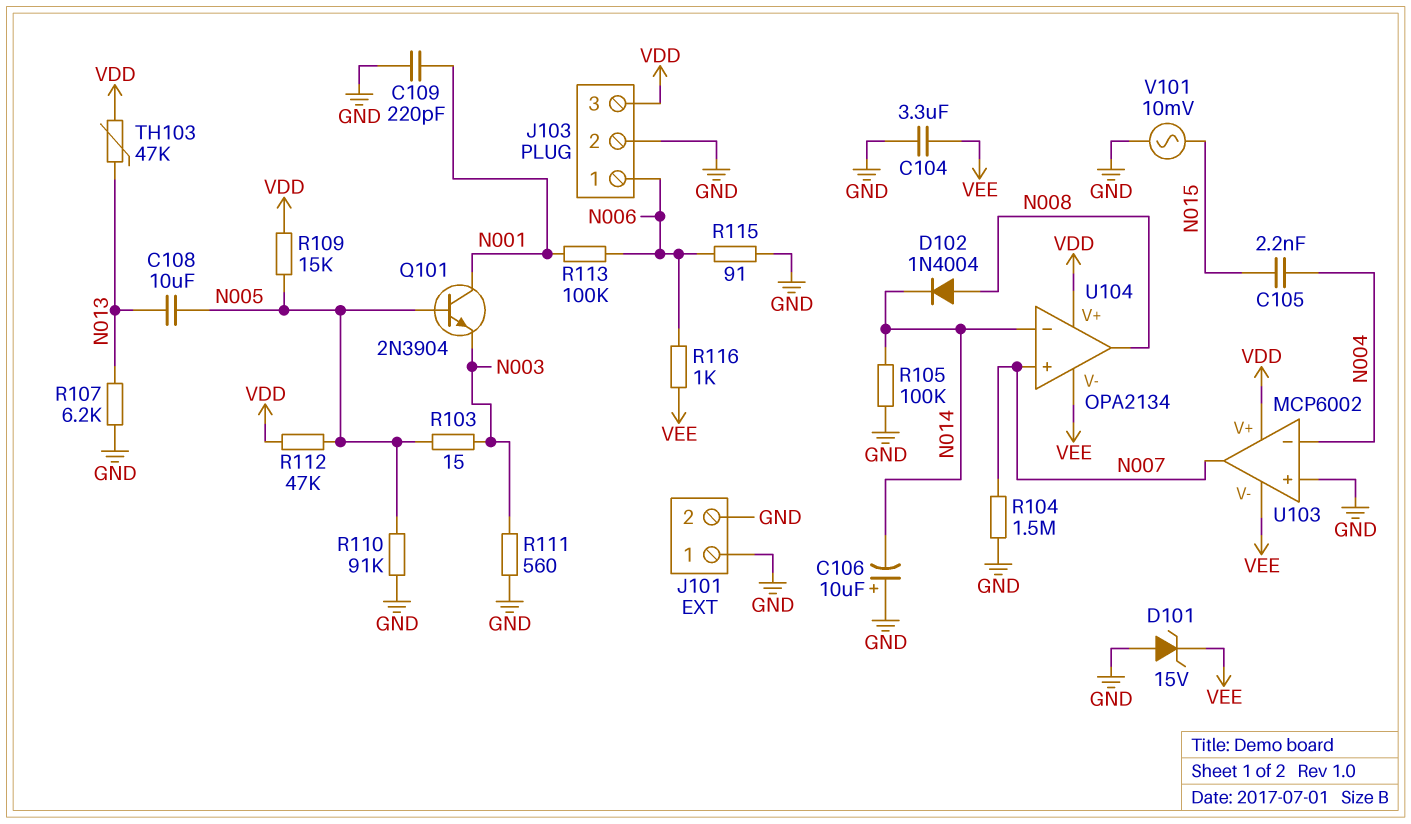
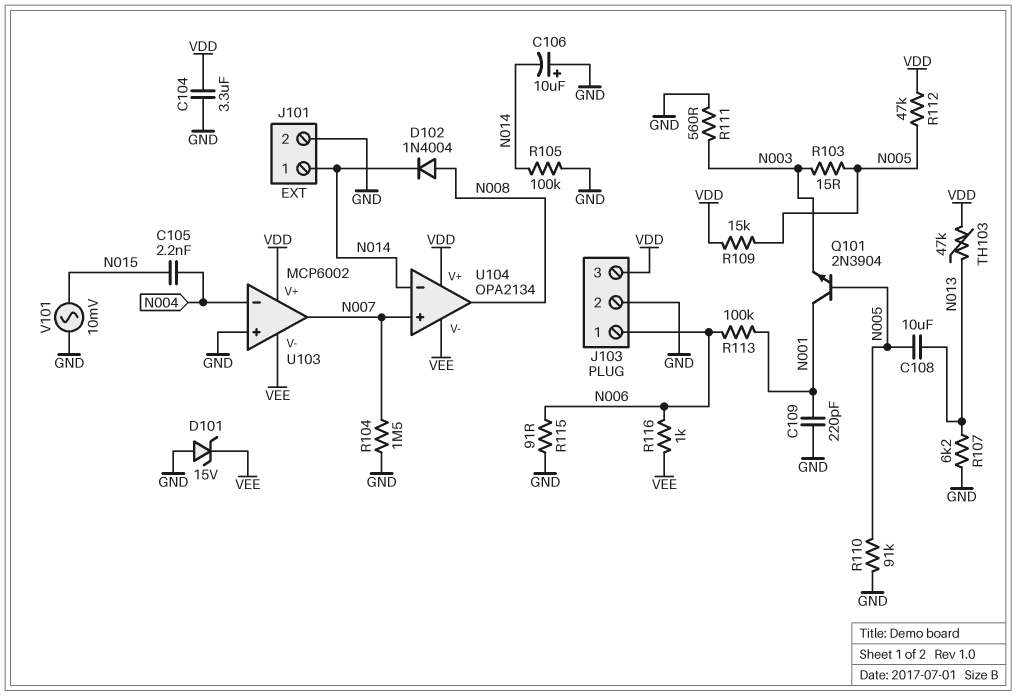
C104: 3.3uF (GND, VEE) -> 3.3uF (GND, VDD)
J101 pin 1: GND -> N014

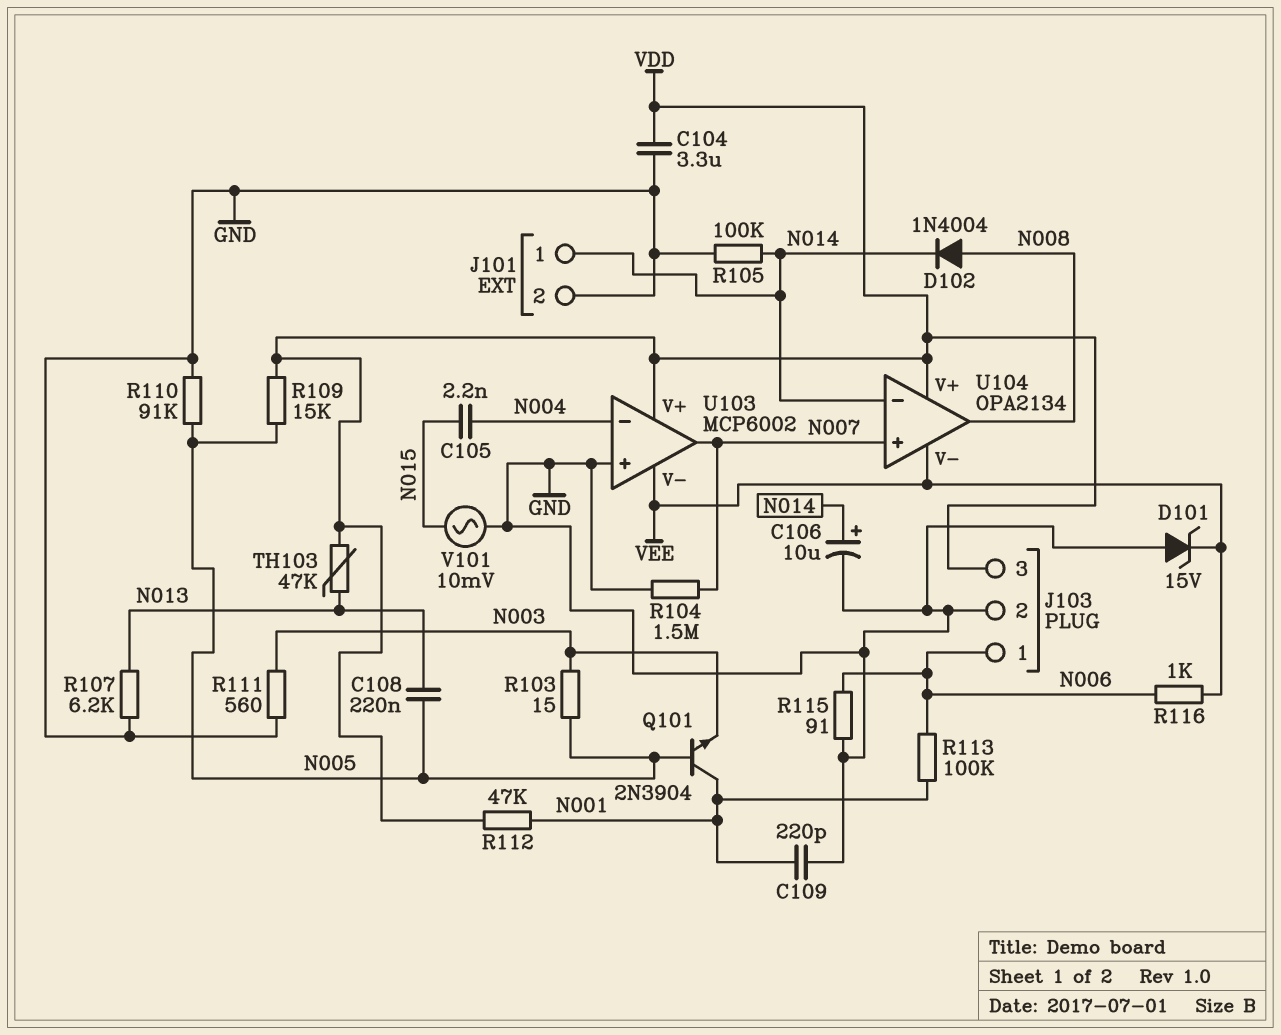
C106: 10uF (plus GND, minus N014) -> 10uF (plus N014, minus GND)
C108: 10uF (N005, N013) -> 220nF (N005, N013)
R112: 47k (N005, VDD) -> 47k (N001, VDD)

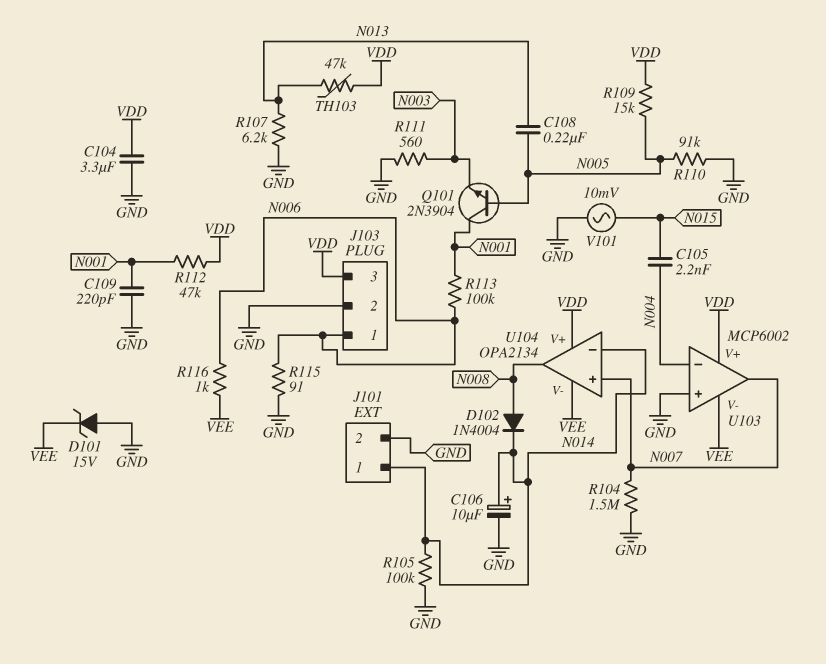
R103: 15 (N003, N005) -> none

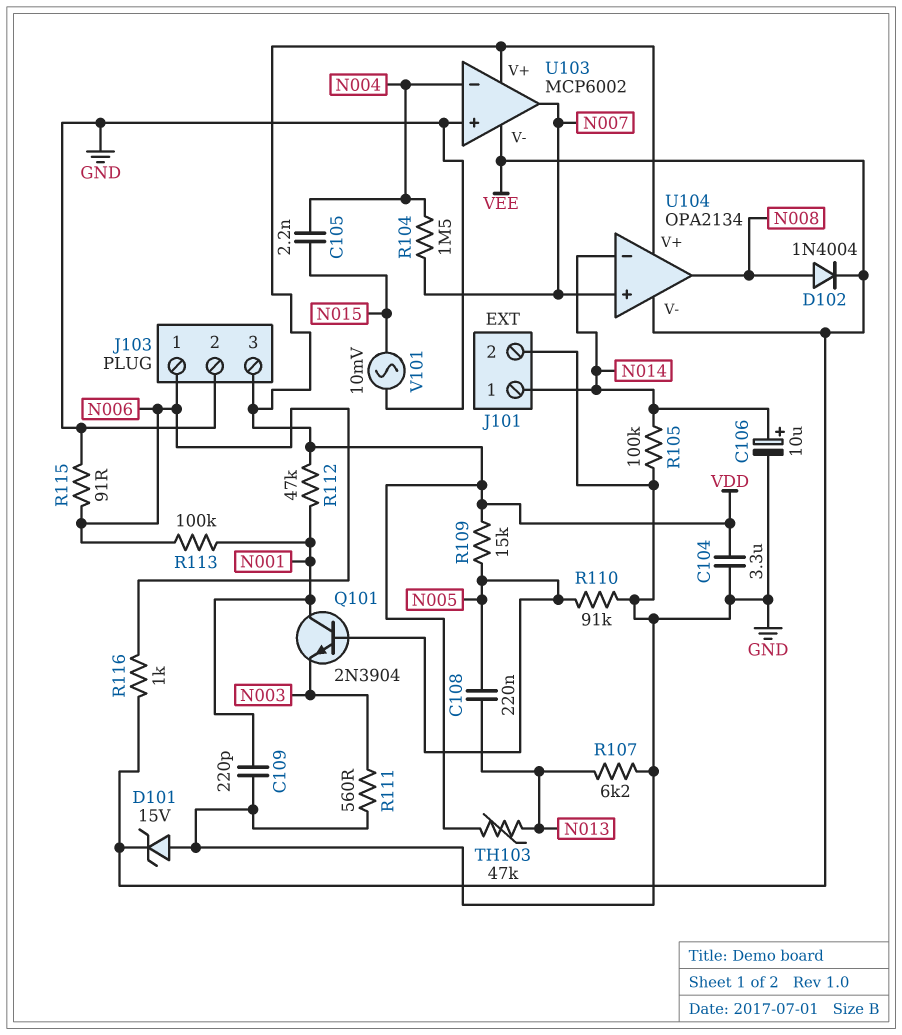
D102: diode 1N4004 (A N008, K N014) -> diode 1N4004 (A N008, K VEE)
R104: 1.5M (GND, N007) -> 1.5M (N004, N007)

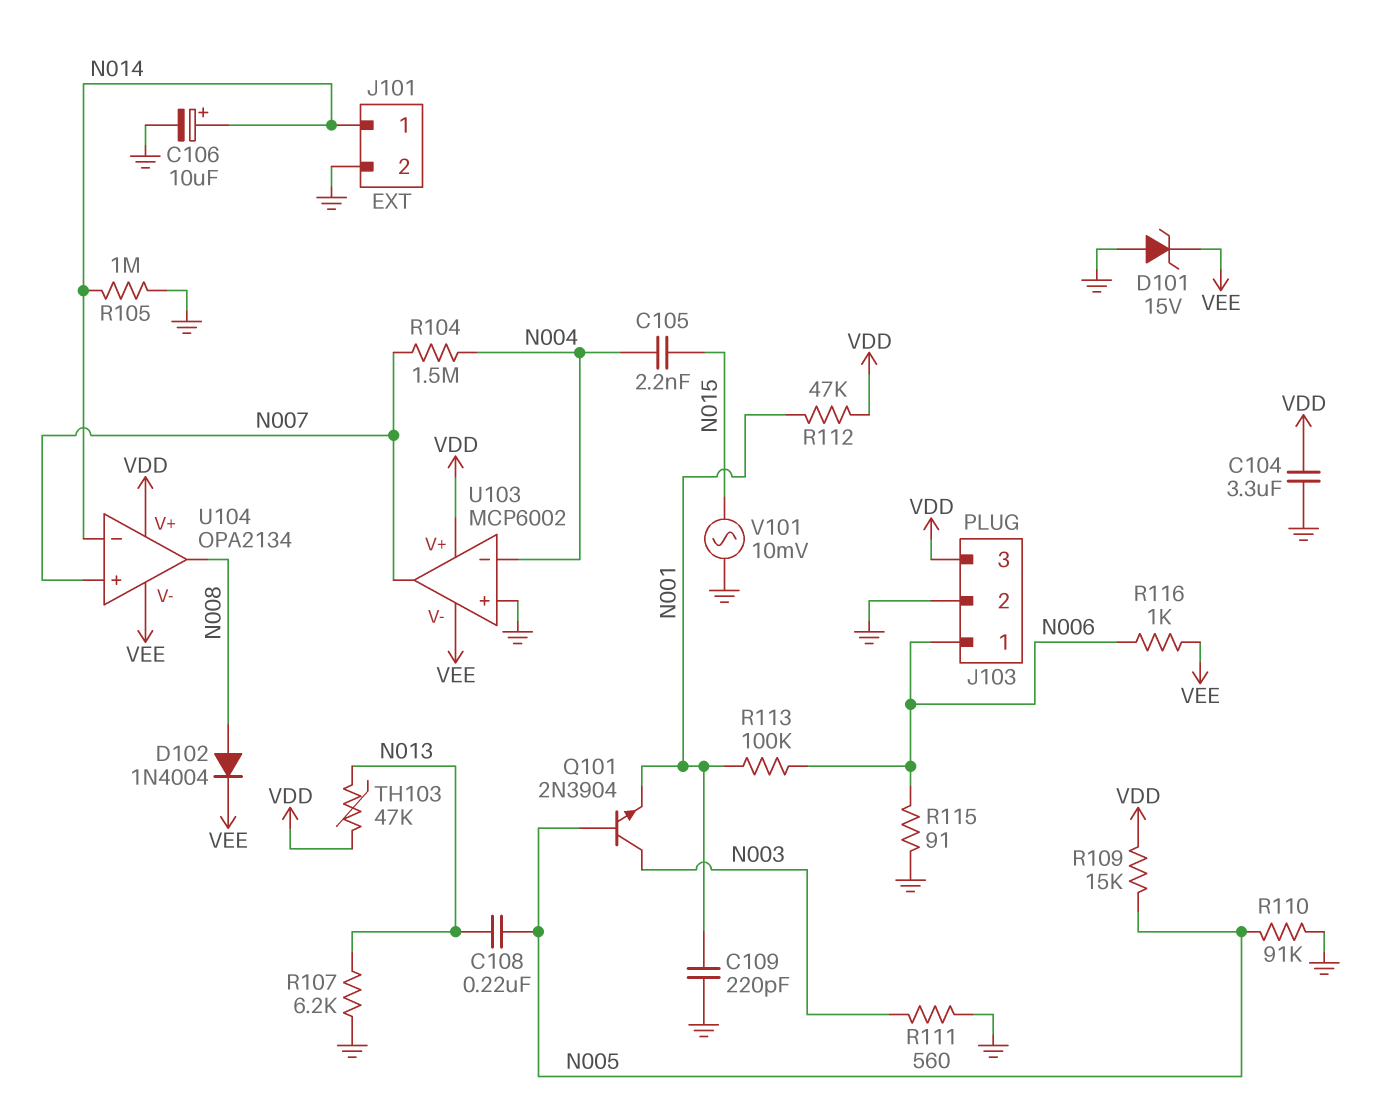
Q101: NPN 2N3904 (B N005, C N001, E N003) -> NPN 2N3904 (B N005, C N003, E N001)
R105: 100k (GND, N014) -> 1M (GND, N014)

